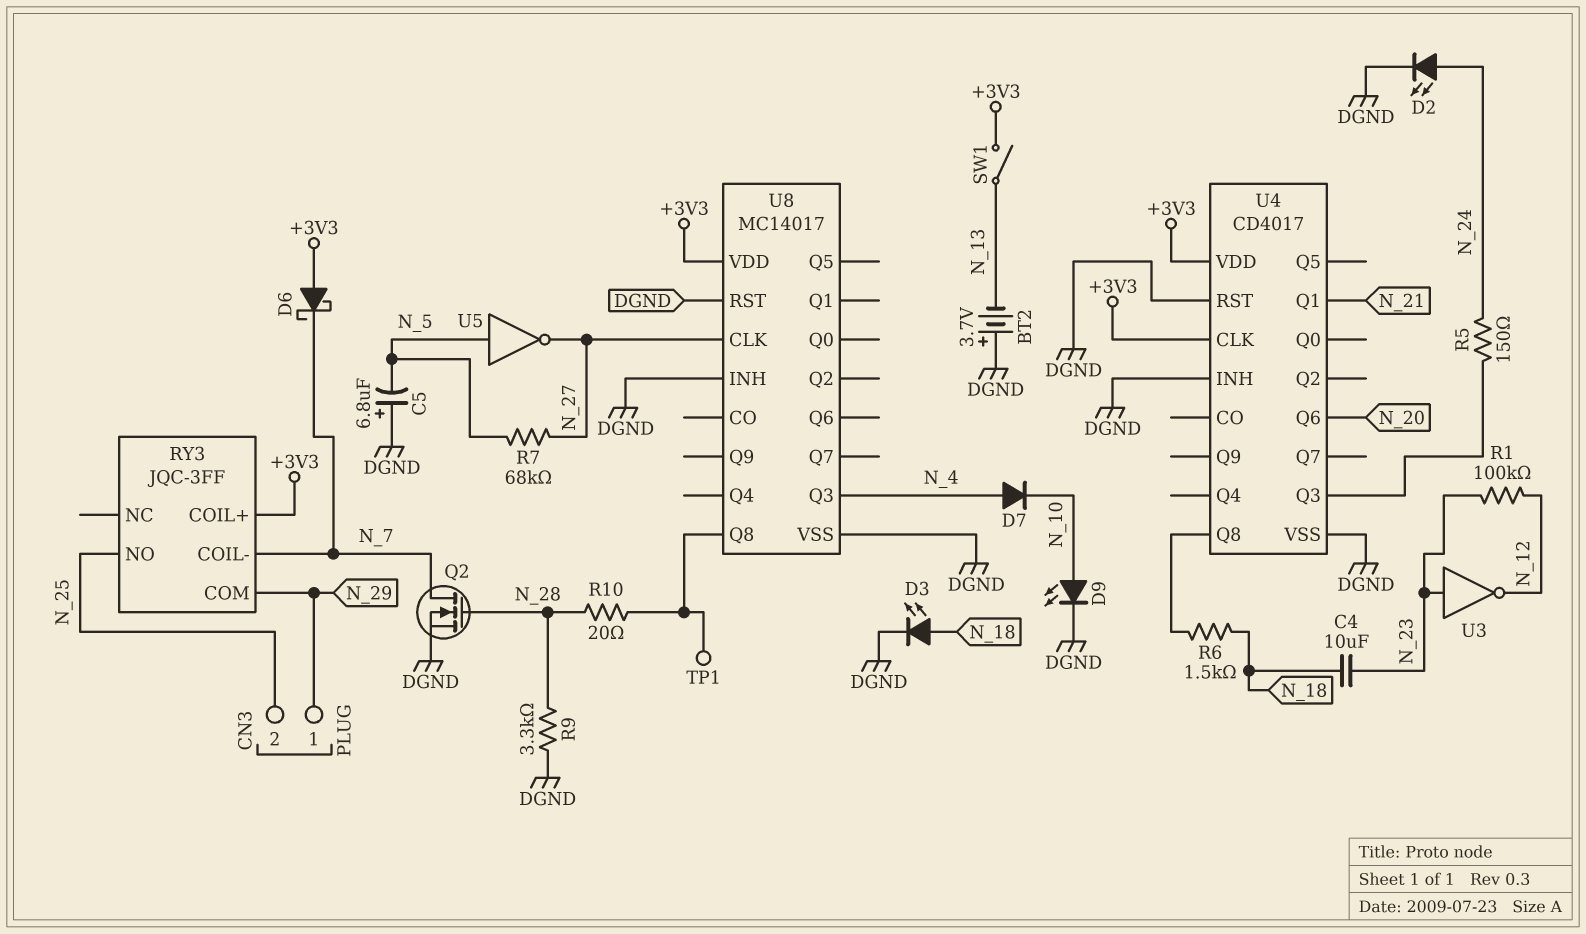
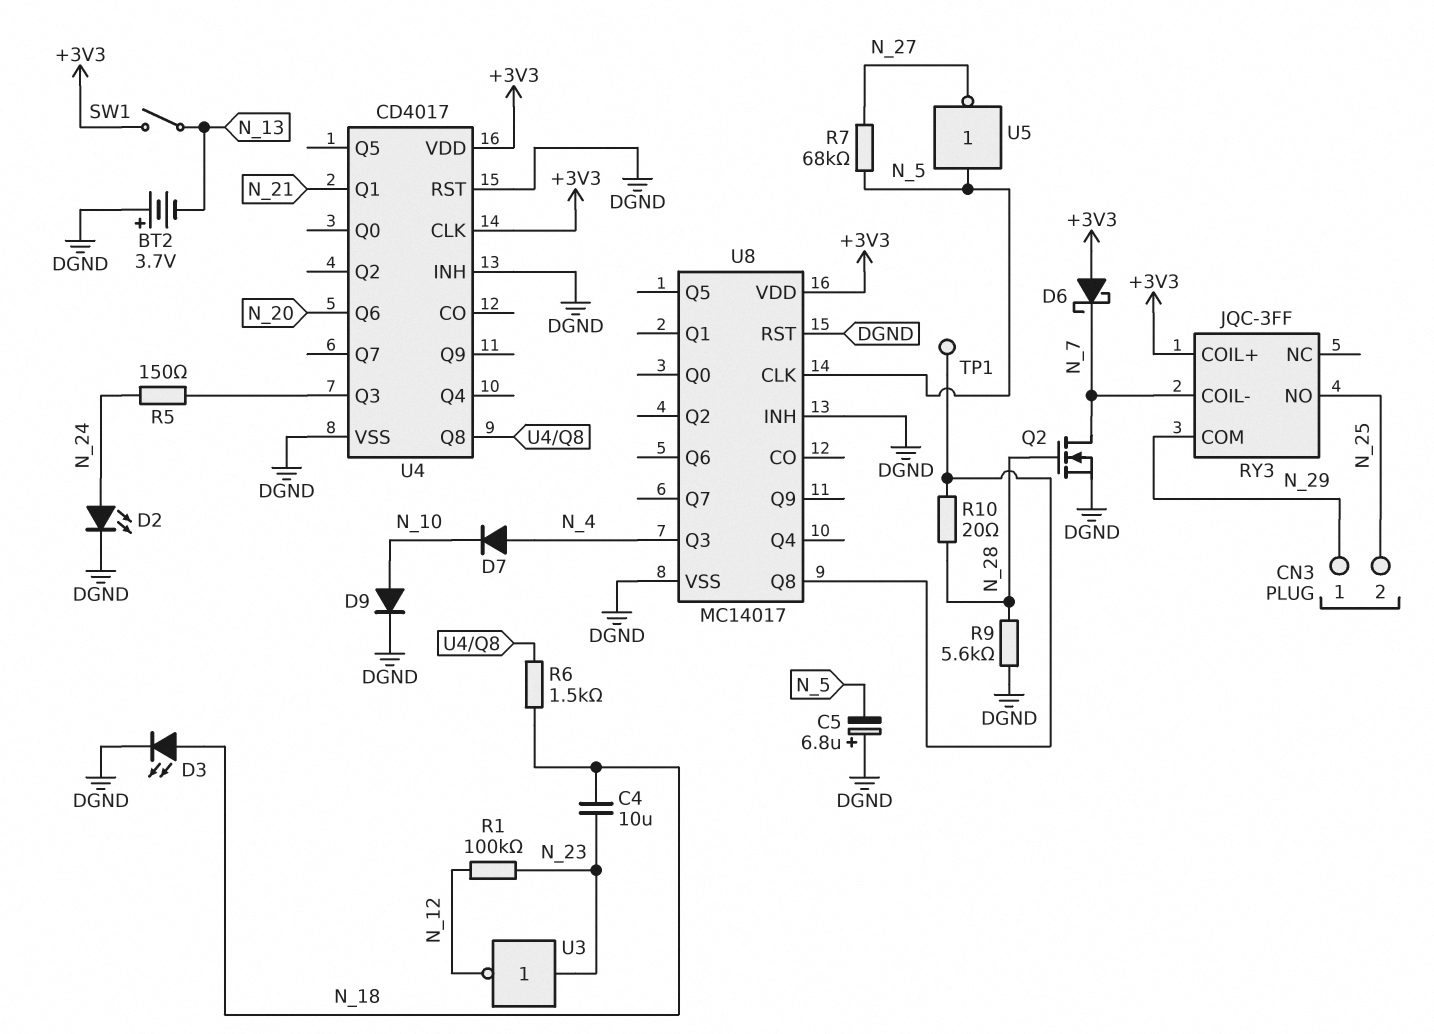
D9: LED (A N_10, K DGND) -> diode (A N_10, K DGND)
R9: 3.3k (DGND, N_28) -> 5.6k (DGND, N_28)
U8 pin CLK: N_27 -> N_5

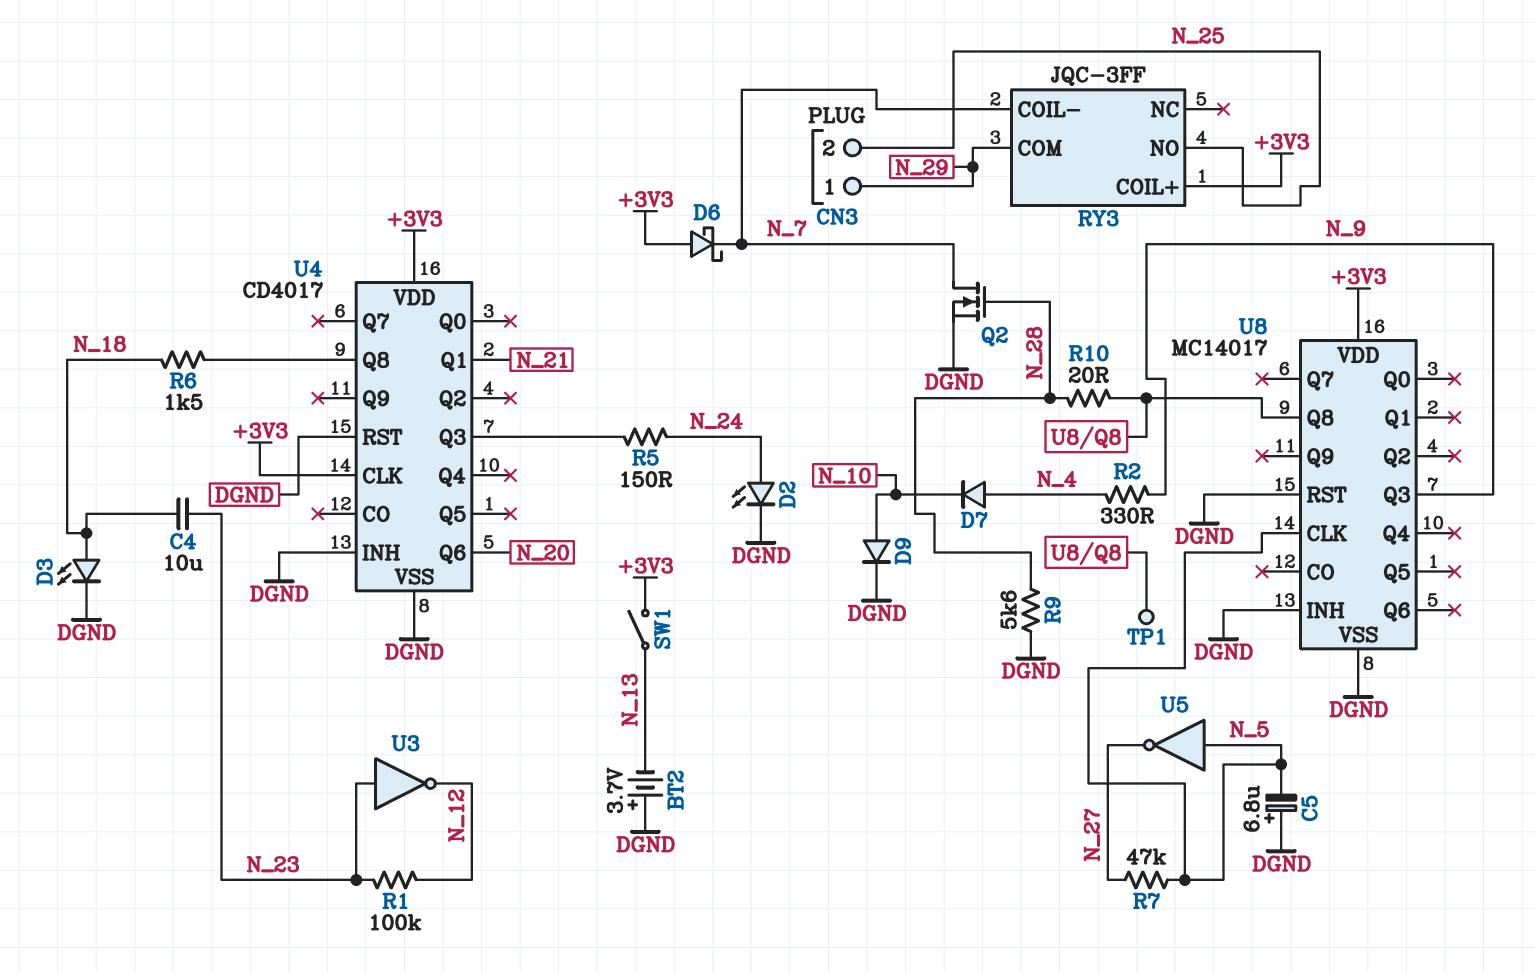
R2: none -> 330 (N_4, N_9)
R7: 68k (N_5, N_27) -> 47k (N_5, N_27)
U8 pin Q3: N_4 -> N_9

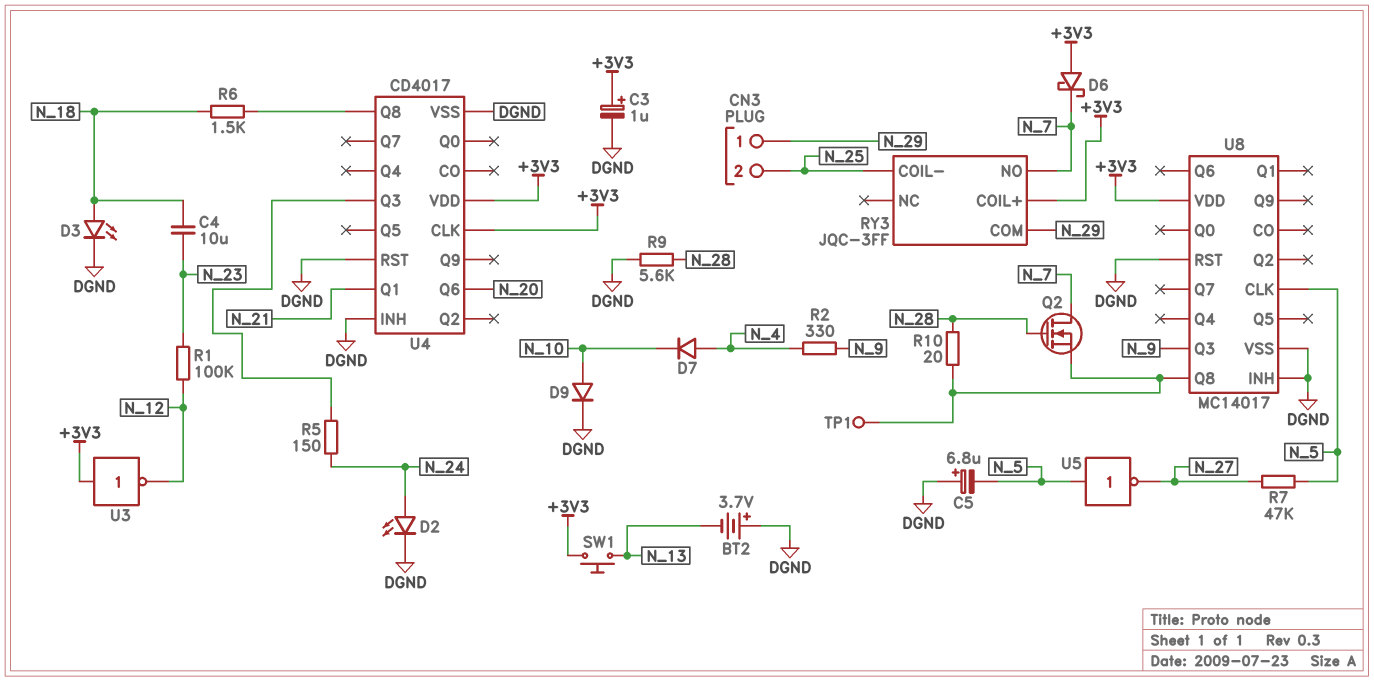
C3: none -> 1uF (plus +3V3, minus DGND)
Q2: NMOS (G N_28, D N_7, S DGND) -> NMOS (G N_28, D N_7, S U8/Q8)
RY3 pin COIL-: N_7 -> N_25
RY3 pin NO: N_25 -> N_7
SW1: switch (+3V3, N_13) -> button (+3V3, N_13)
U3: NOT (in N_23, out N_12) -> NOT (in +3V3, out N_12)

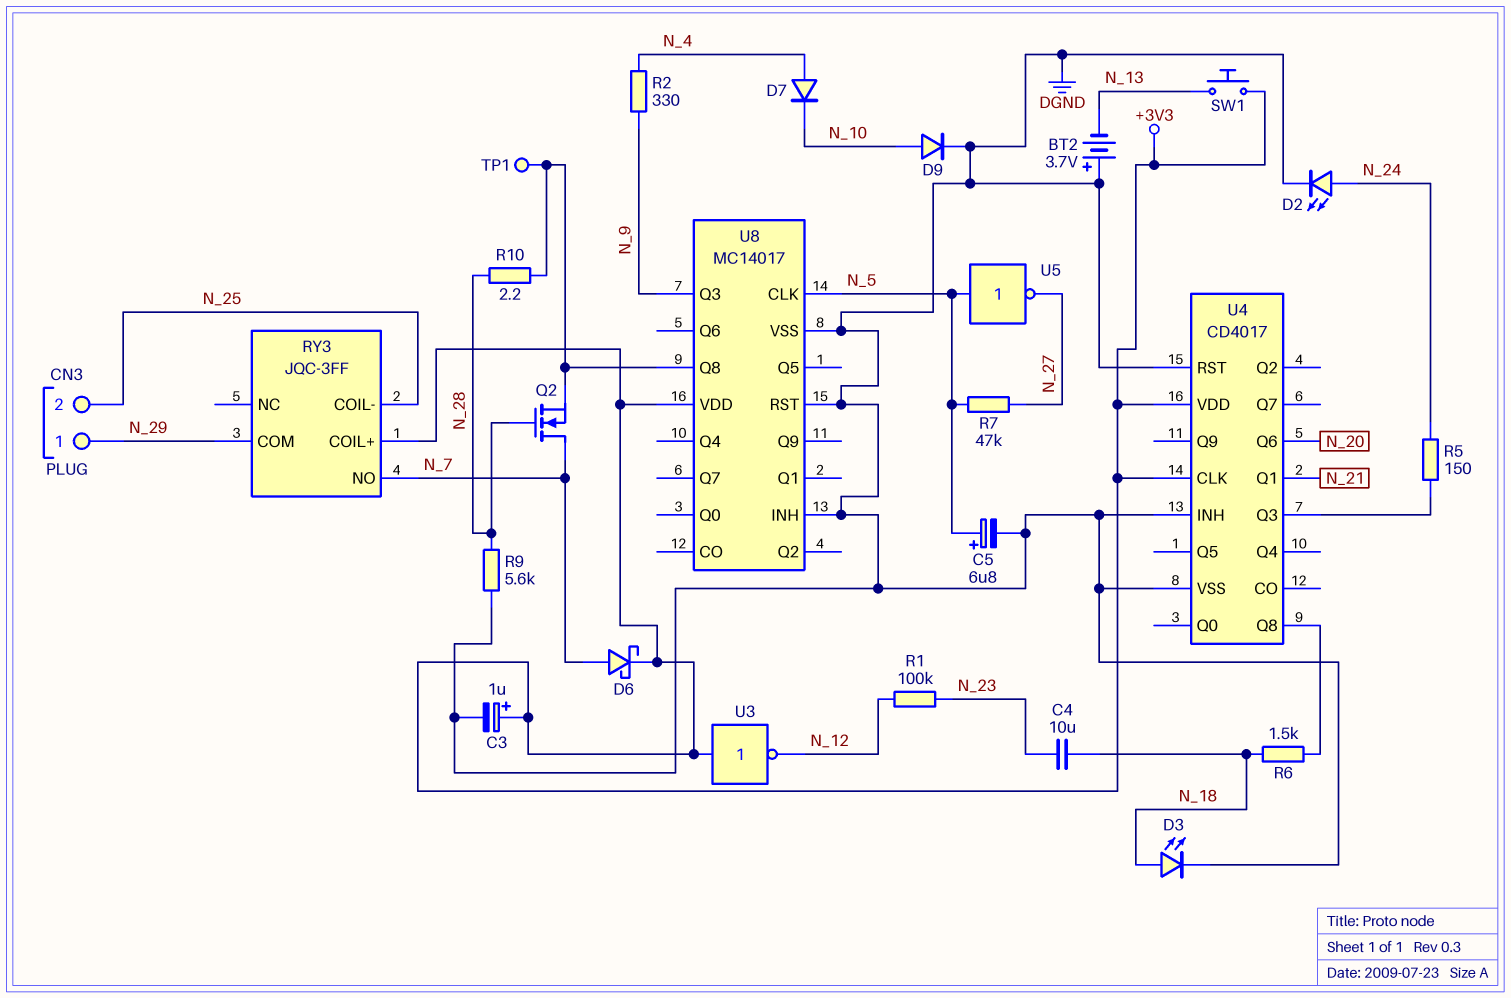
C5: 6.8uF (plus DGND, minus N_5) -> 6.8uF (plus N_5, minus DGND)
D6: schottky (A +3V3, K N_7) -> schottky (A N_7, K +3V3)
R10: 20 (N_28, U8/Q8) -> 2.2 (N_28, U8/Q8)

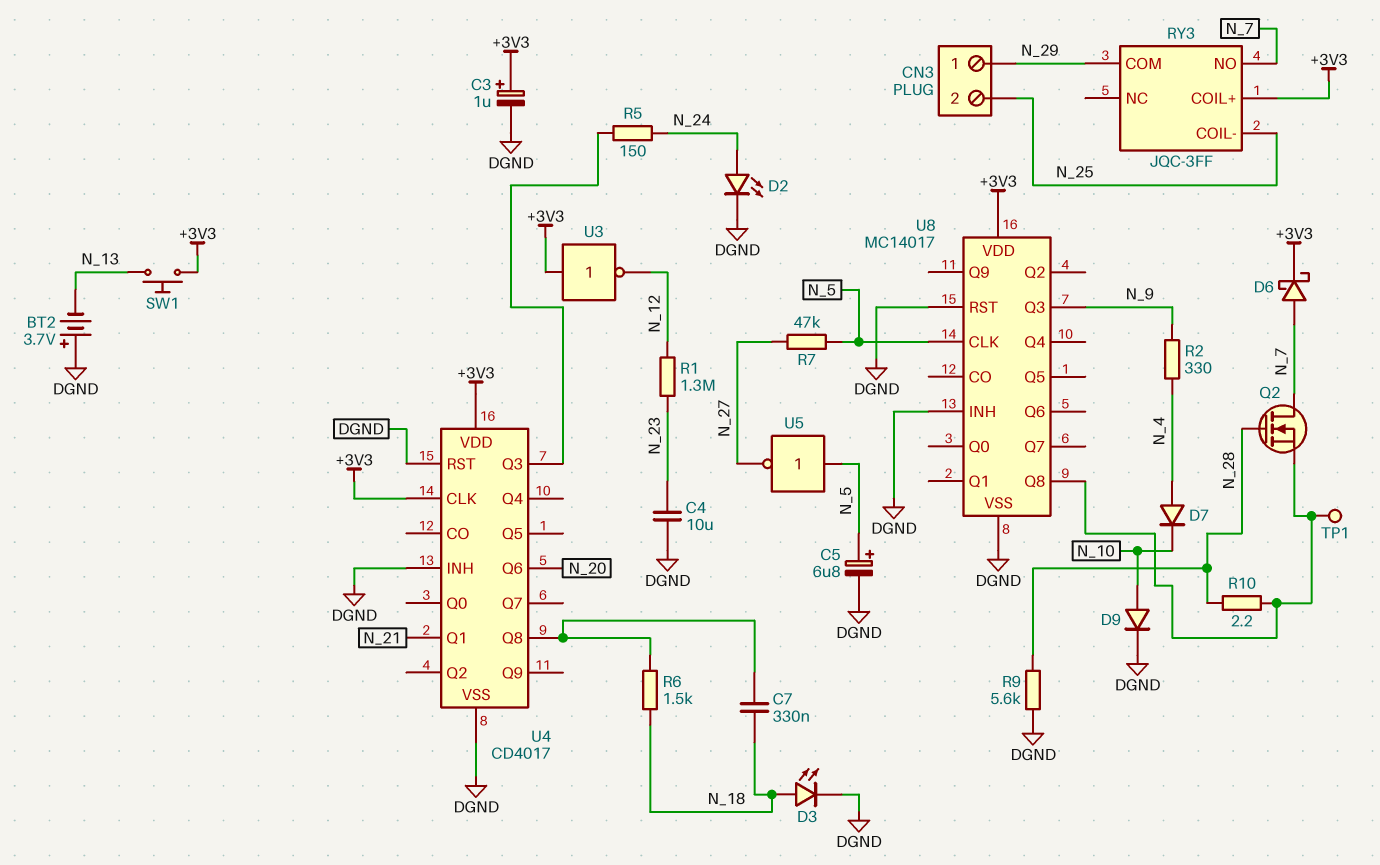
C4: 10uF (N_18, N_23) -> 10uF (DGND, N_23)
C7: none -> 330nF (N_18, U4/Q8)
R1: 100k (N_12, N_23) -> 1.3M (N_12, N_23)

